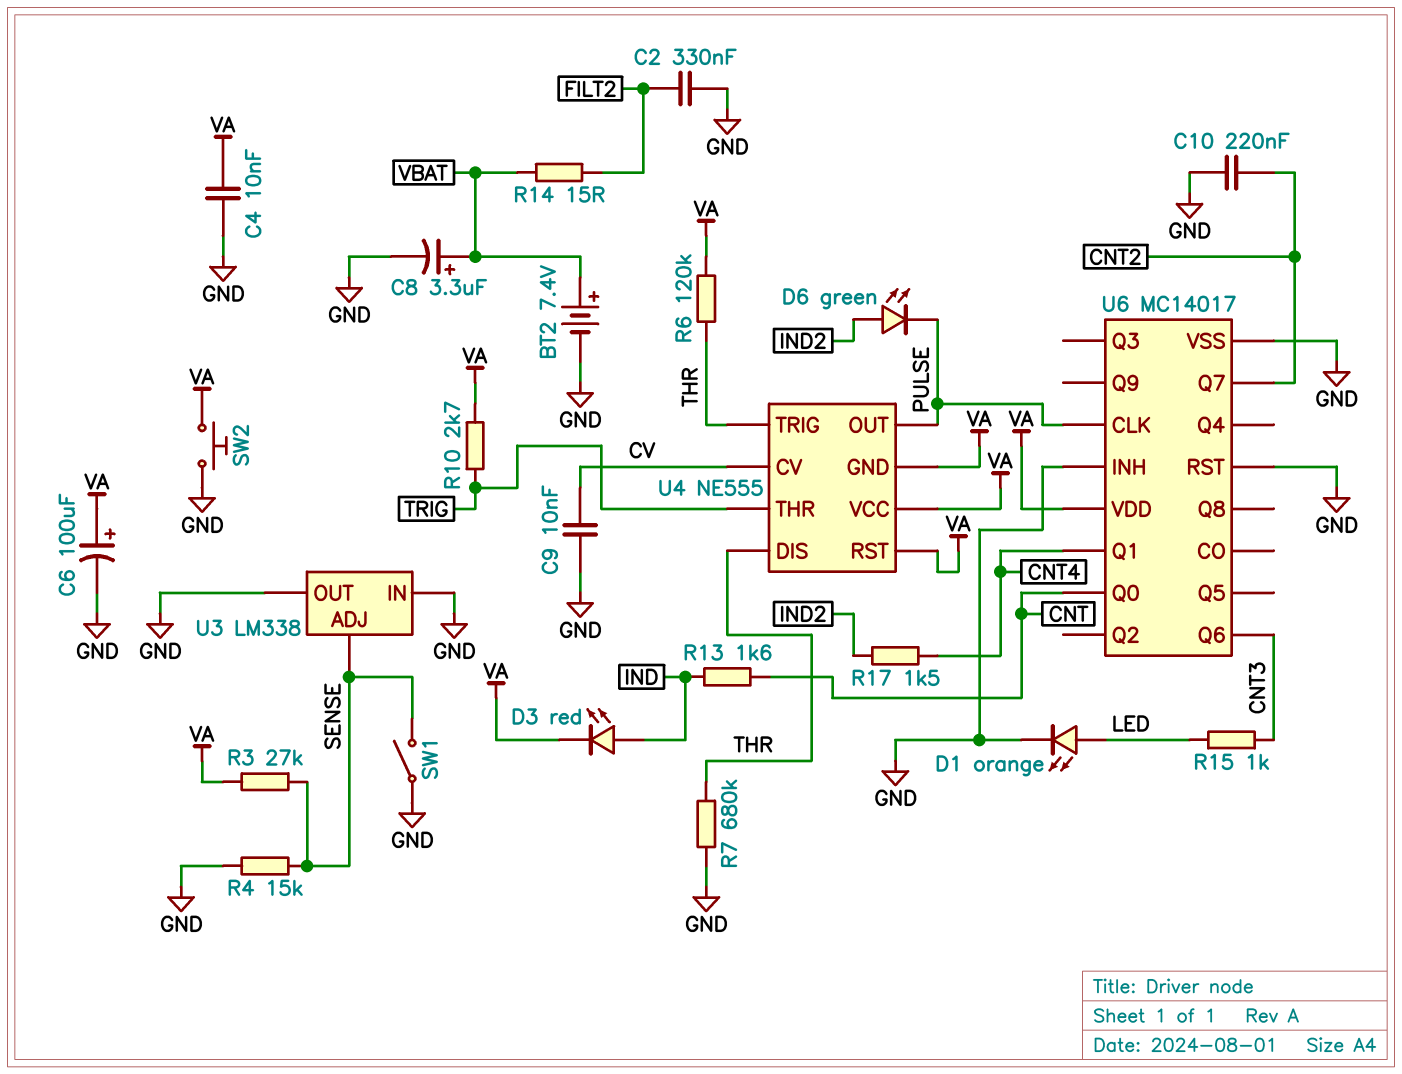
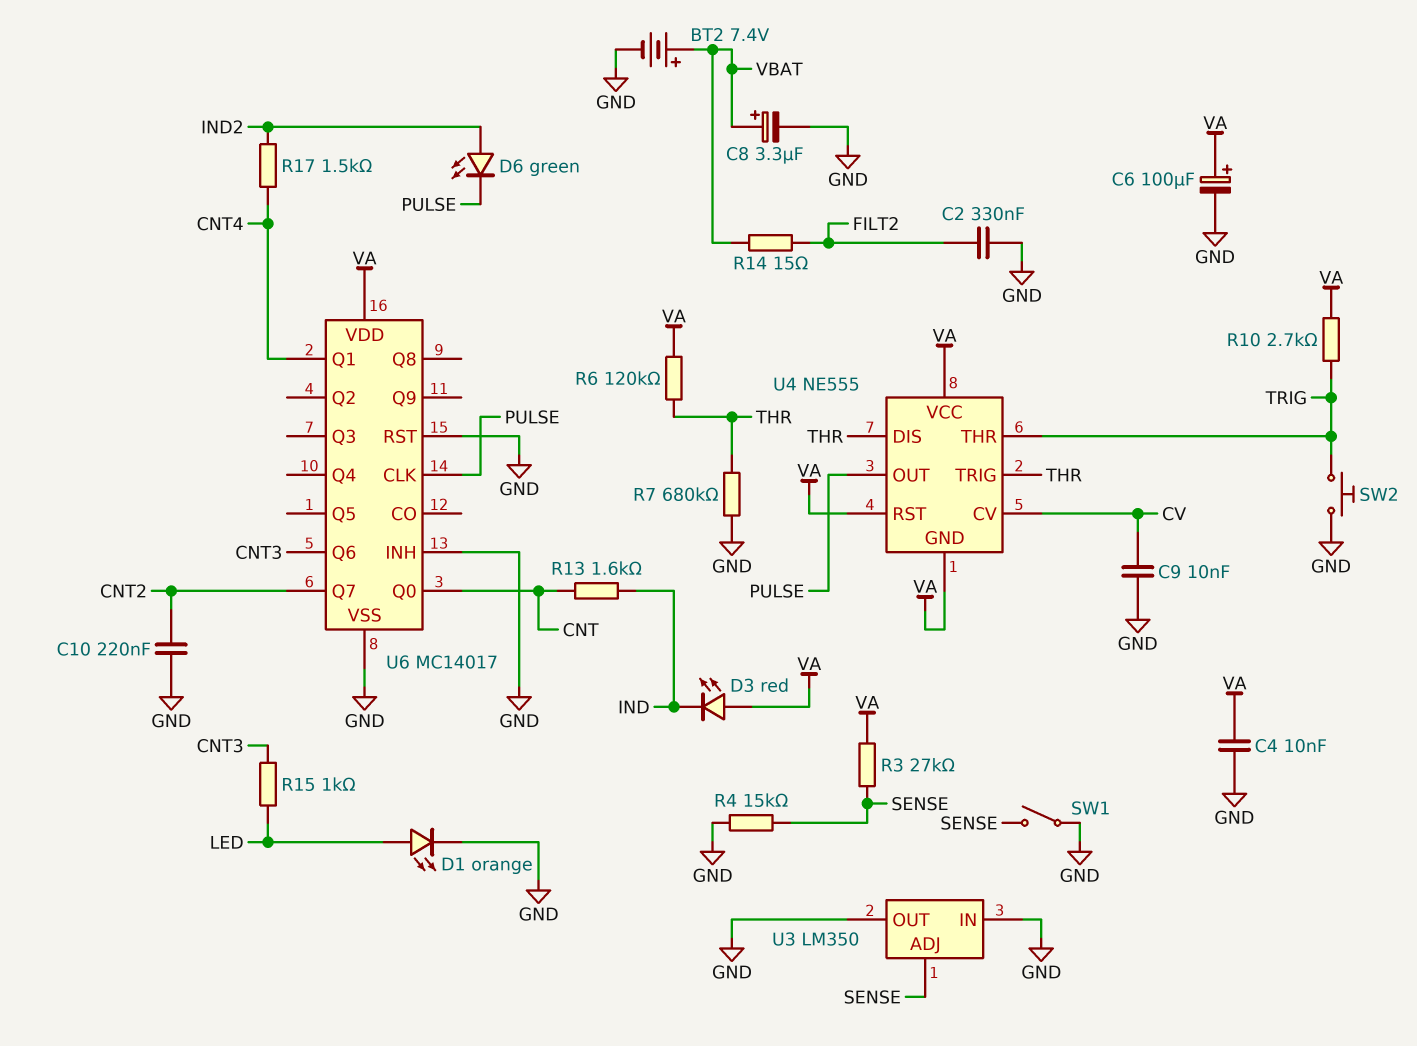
D3: LED red (A IND, K VA) -> LED red (A VA, K IND)
SW2: button (GND, VA) -> button (GND, TRIG)
U3: LM338 -> LM350

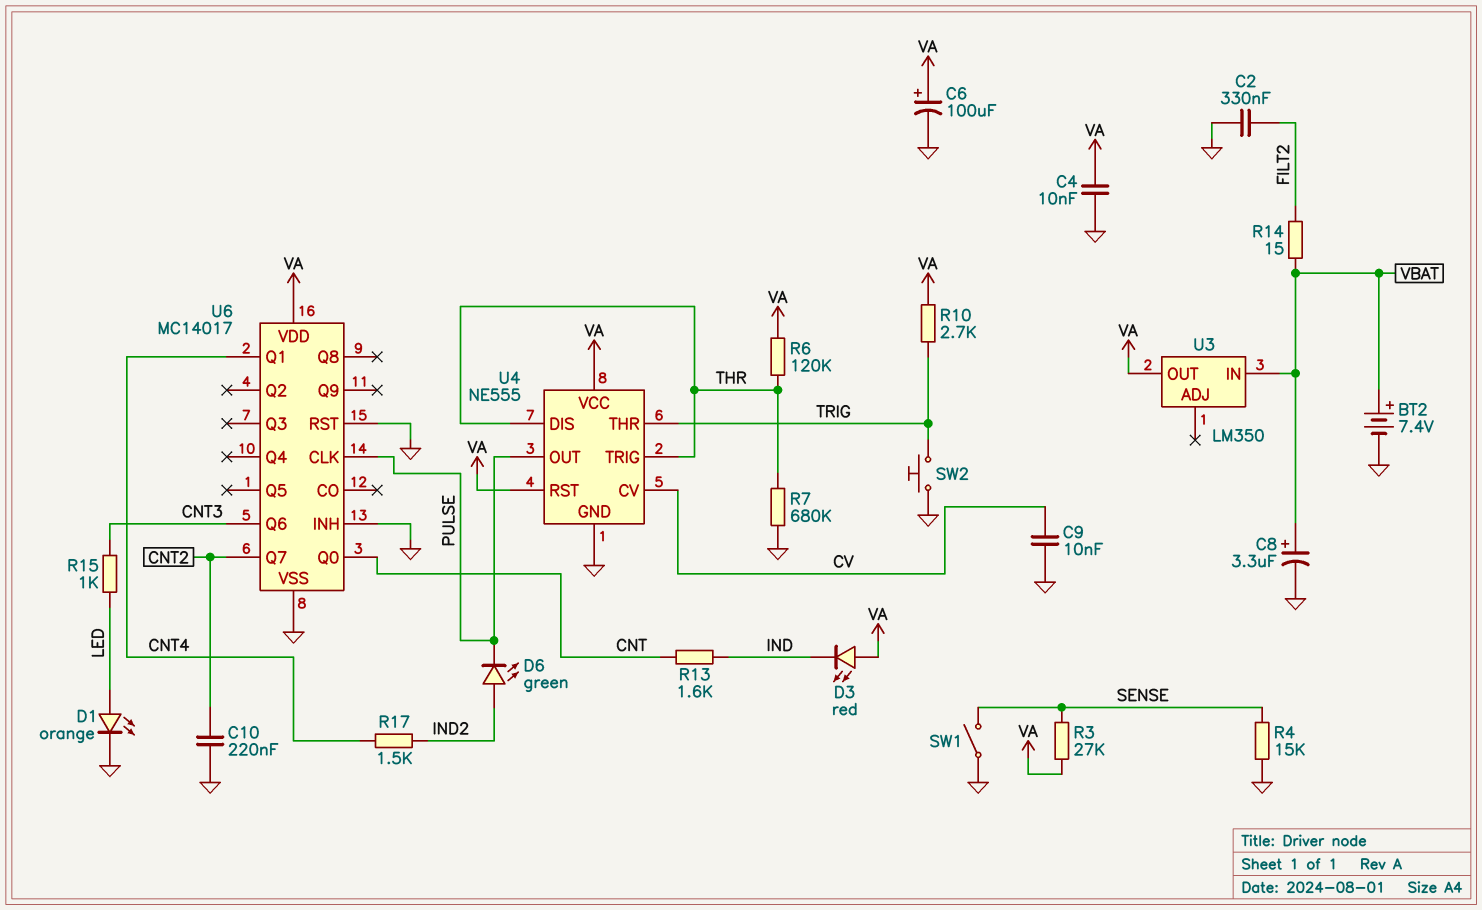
U3 pin ADJ: SENSE -> none
U3 pin IN: GND -> VBAT
U3 pin OUT: GND -> VA
U4 pin GND: VA -> GND

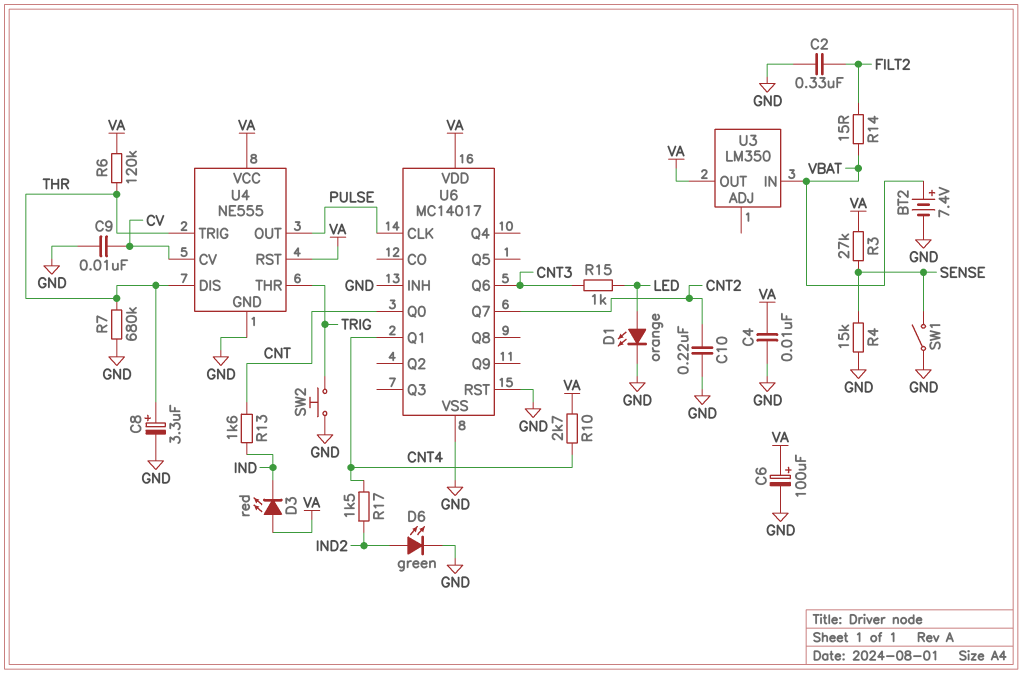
C8: 3.3uF (plus VBAT, minus GND) -> 3.3uF (plus THR, minus GND)
D6: LED green (A IND2, K PULSE) -> LED green (A IND2, K GND)
R10: 2.7k (TRIG, VA) -> 2.7k (CNT4, VA)

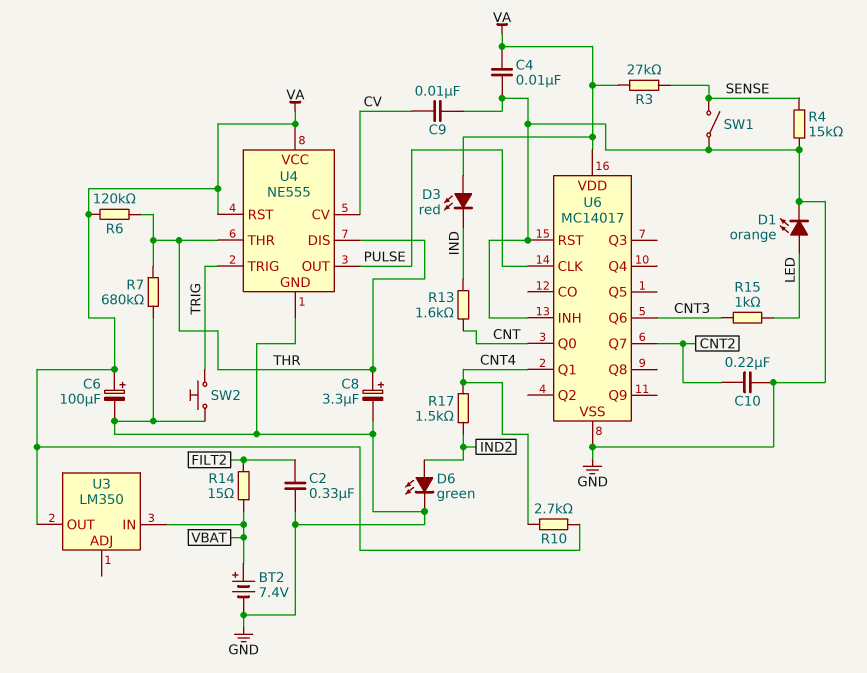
U4 pin THR: TRIG -> THR
U4 pin TRIG: THR -> TRIG

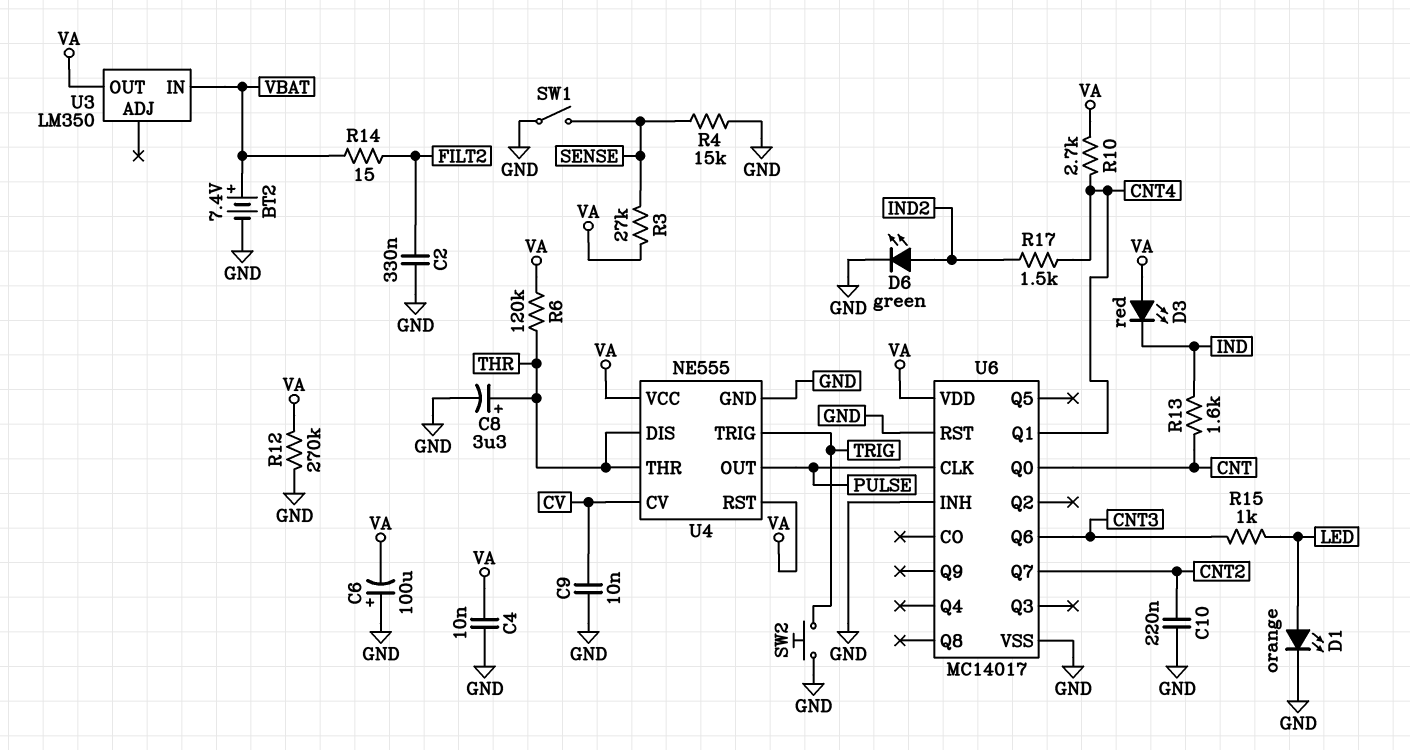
C6: 100uF (plus VA, minus GND) -> 100uF (plus GND, minus VA)
R7: 680k (GND, THR) -> none
R12: none -> 270k (GND, VA)

